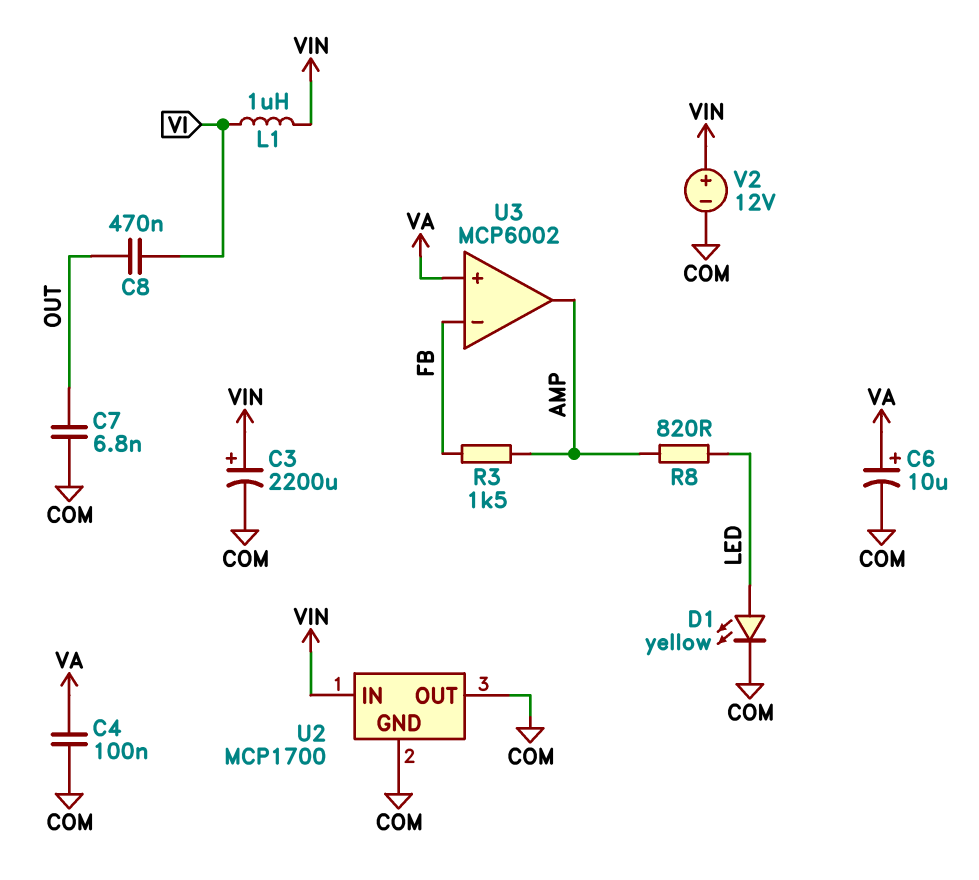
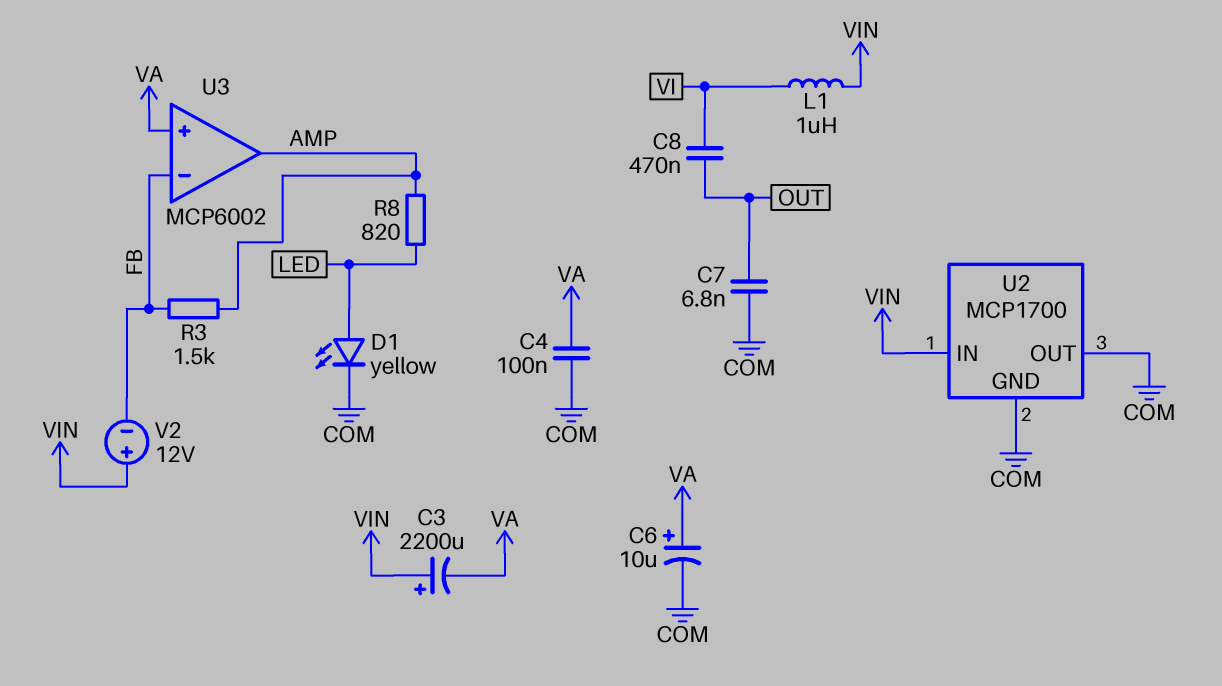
C3: 2200uF (plus VIN, minus COM) -> 2200uF (plus VIN, minus VA)
V2: 12V (plus VIN, minus COM) -> 12V (plus VIN, minus FB)

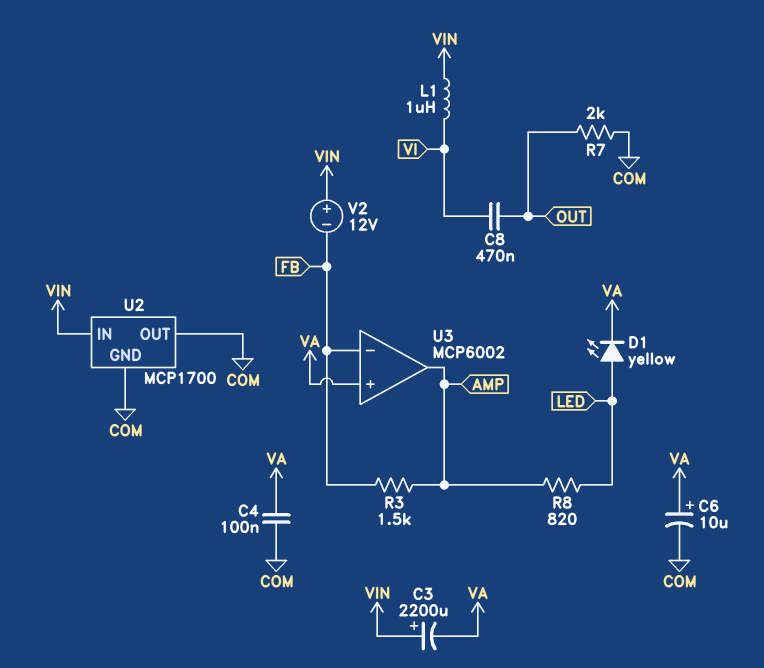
C7: 6.8nF (COM, OUT) -> none
D1: LED yellow (A LED, K COM) -> LED yellow (A LED, K VA)
R7: none -> 2k (COM, OUT)

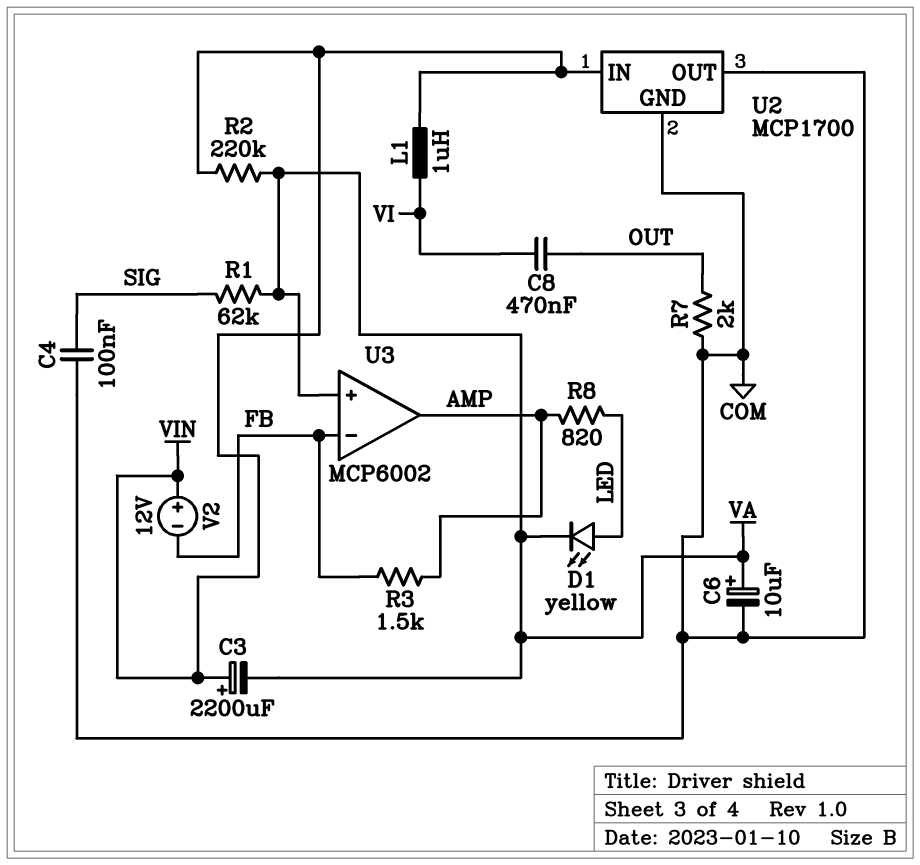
C4: 100nF (COM, VA) -> 100nF (COM, SIG)
R1: none -> 62k (SIG, VA)
R2: none -> 220k (VA, VIN)

